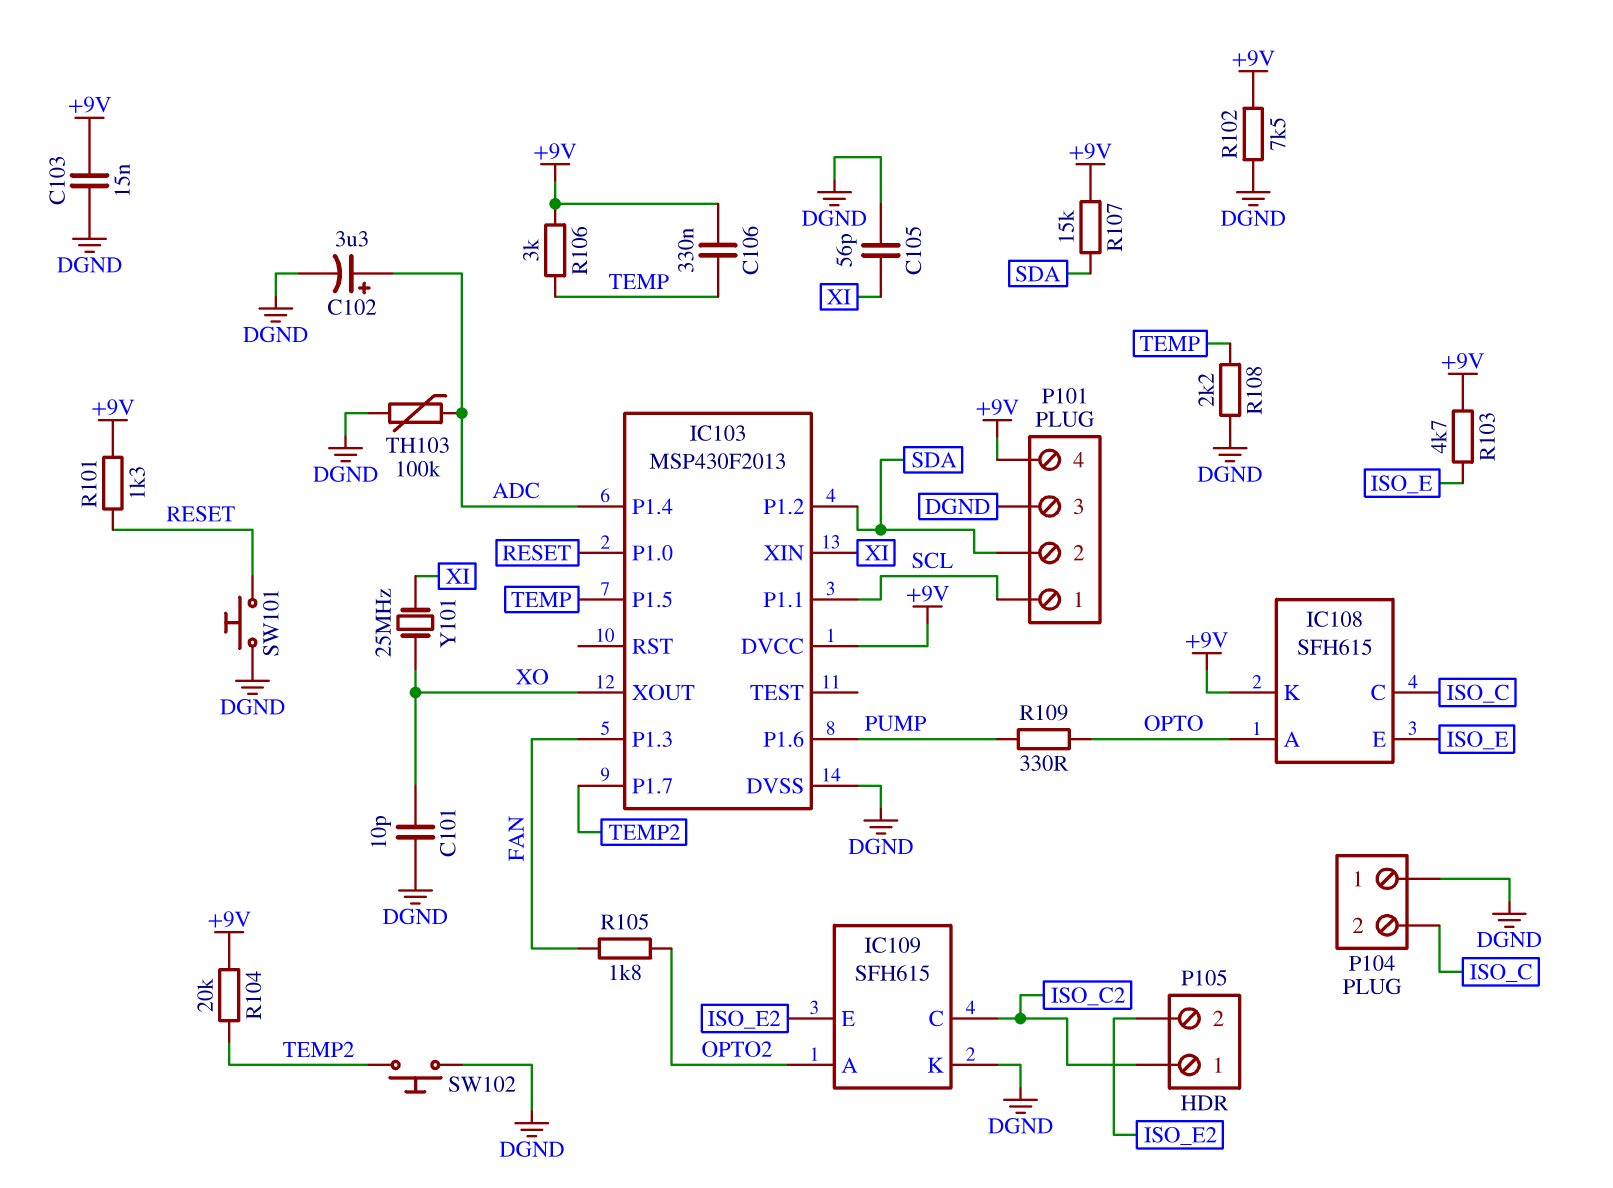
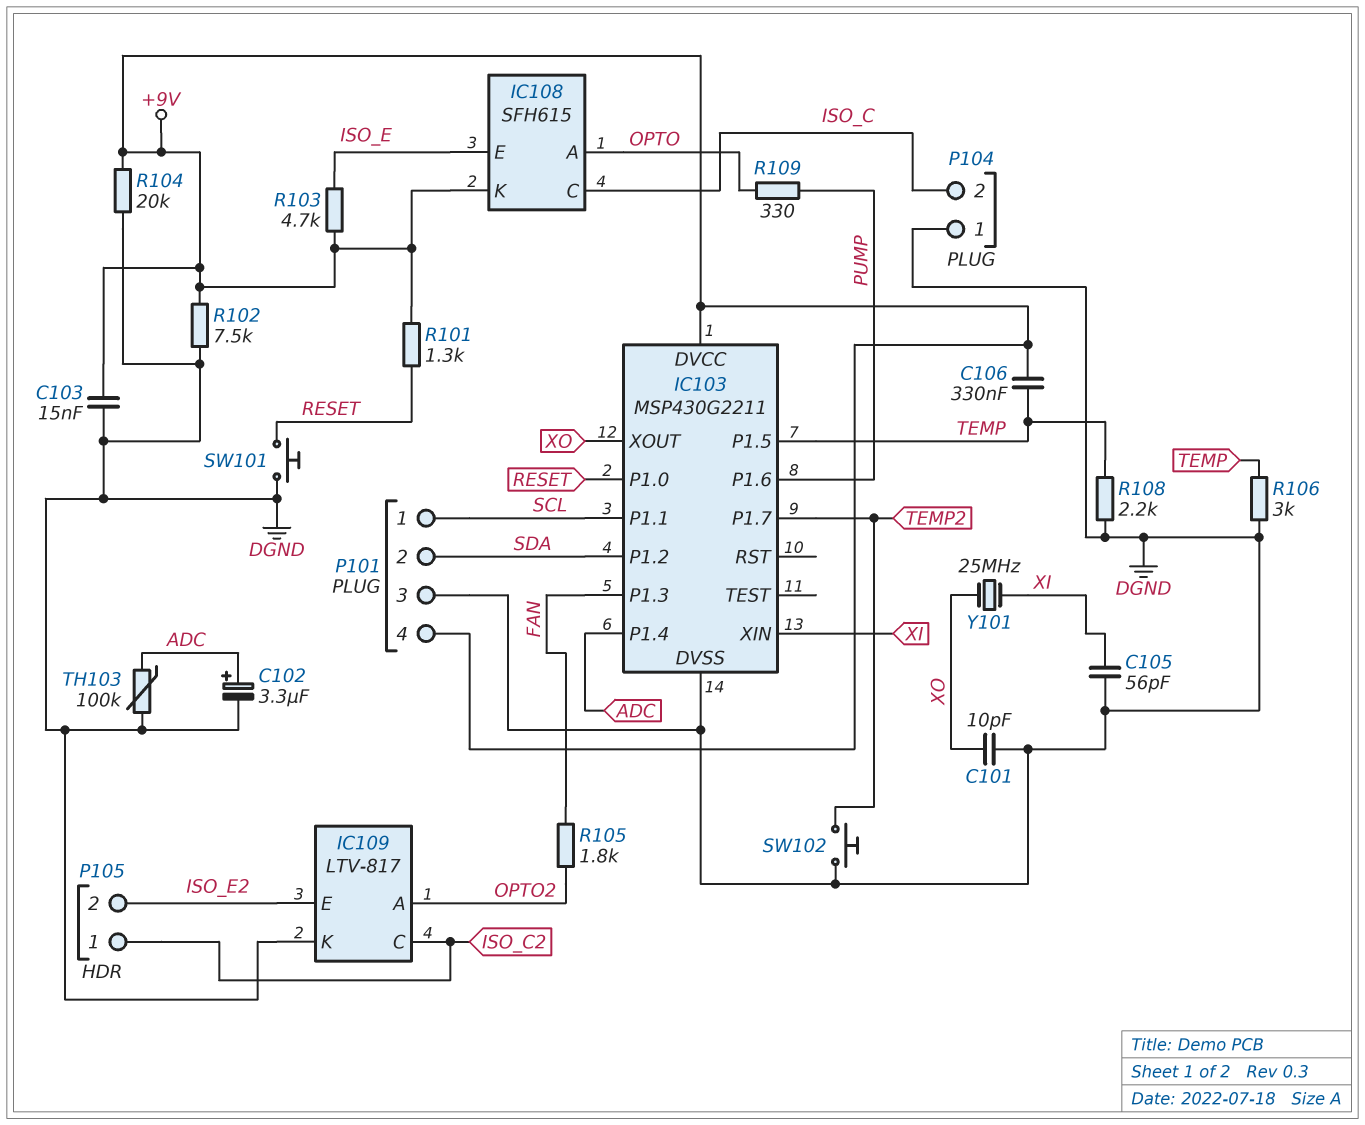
IC103: MSP430F2013 -> MSP430G2211
IC109: SFH615 -> LTV-817
R104: 20k (+9V, TEMP2) -> 20k (+9V, DGND)
R106: 3k (+9V, TEMP) -> 3k (DGND, TEMP)
R107: 15k (+9V, SDA) -> none

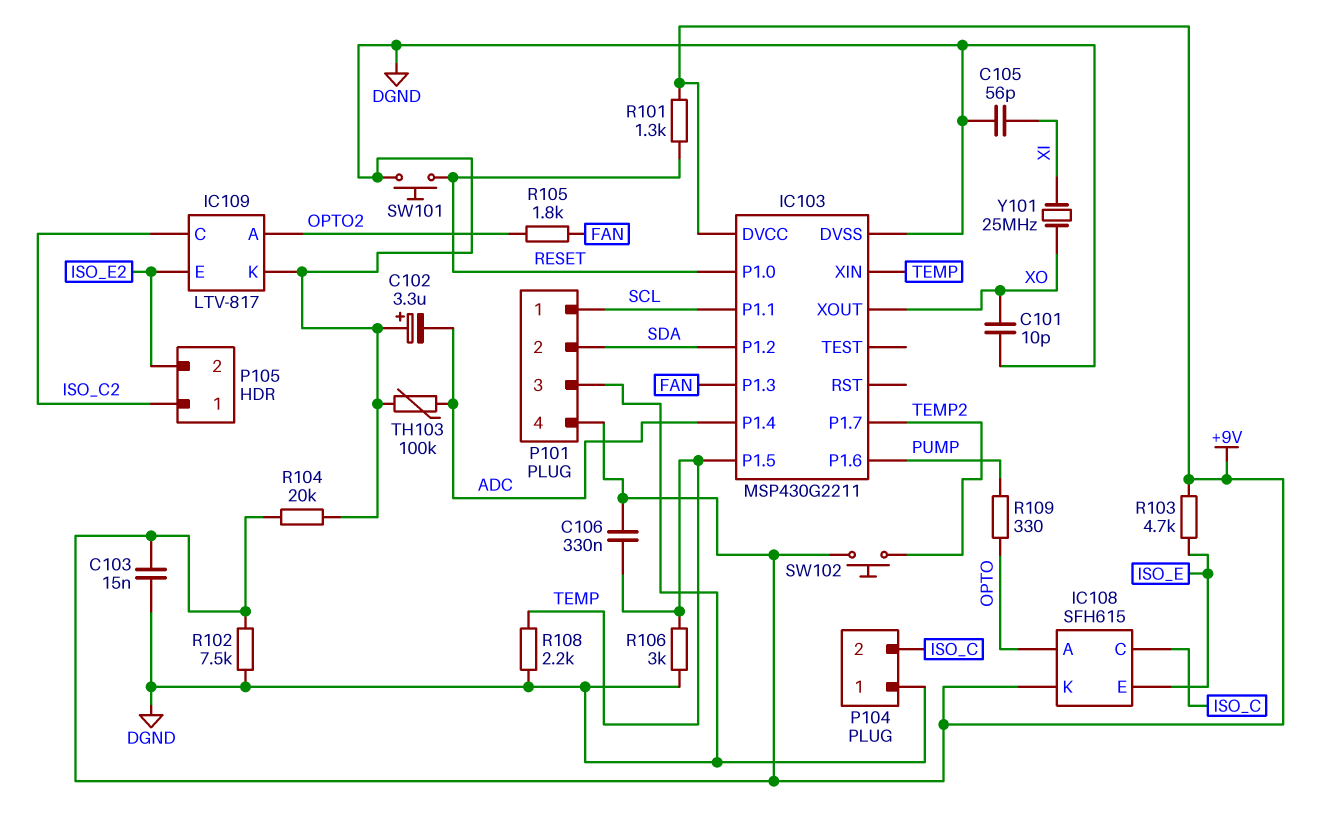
C102: 3.3uF (plus ADC, minus DGND) -> 3.3uF (plus DGND, minus ADC)
IC103 pin XIN: XI -> TEMP
SW102: button (DGND, TEMP2) -> button (+9V, TEMP2)

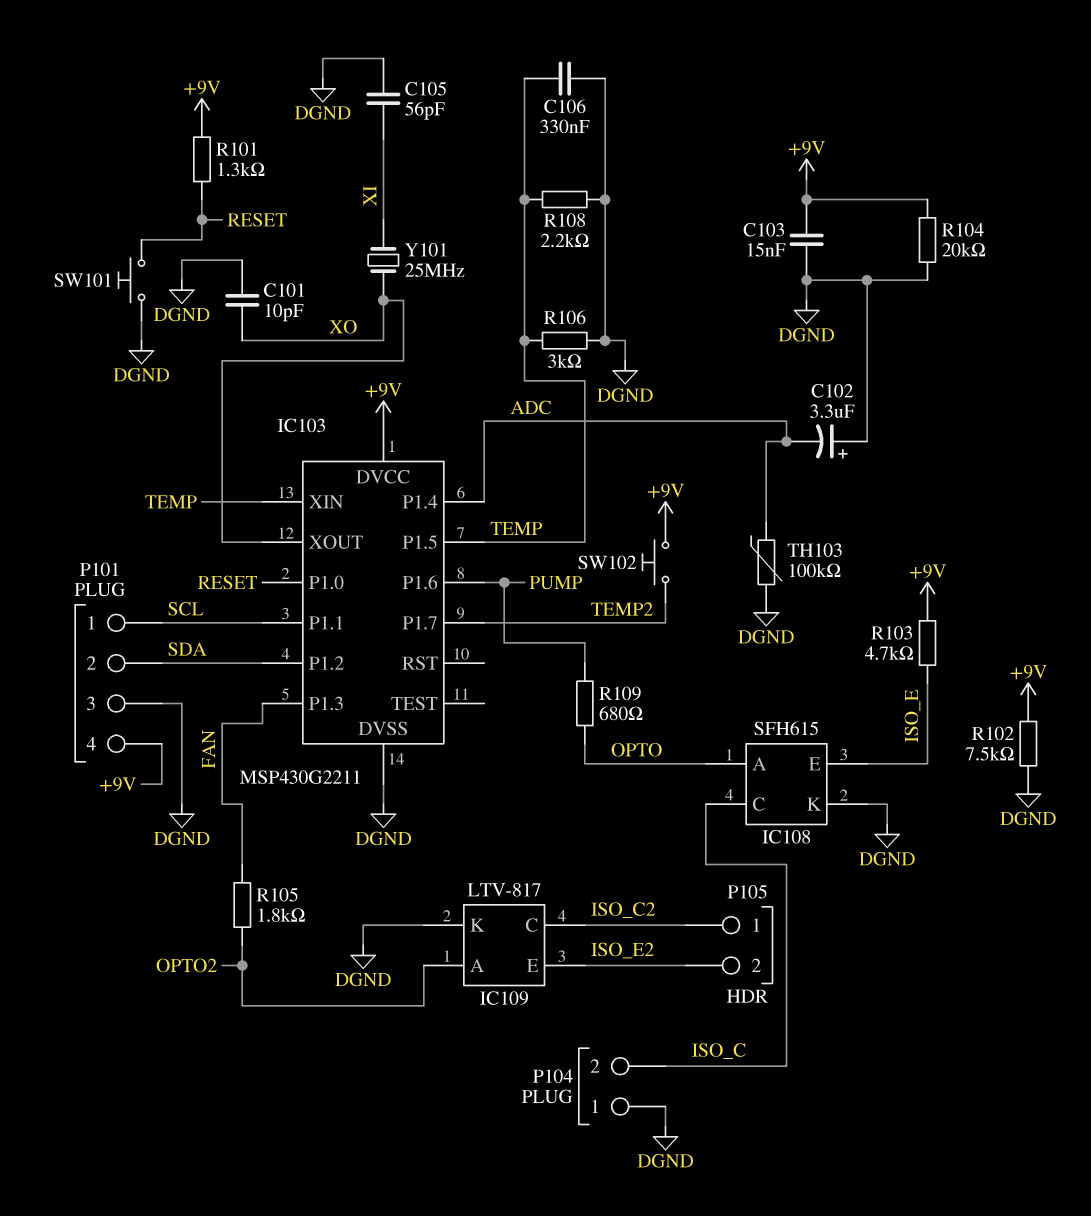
C106: 330nF (+9V, TEMP) -> 330nF (DGND, TEMP)
IC108 pin K: +9V -> DGND
R109: 330 (OPTO, PUMP) -> 680 (OPTO, PUMP)

